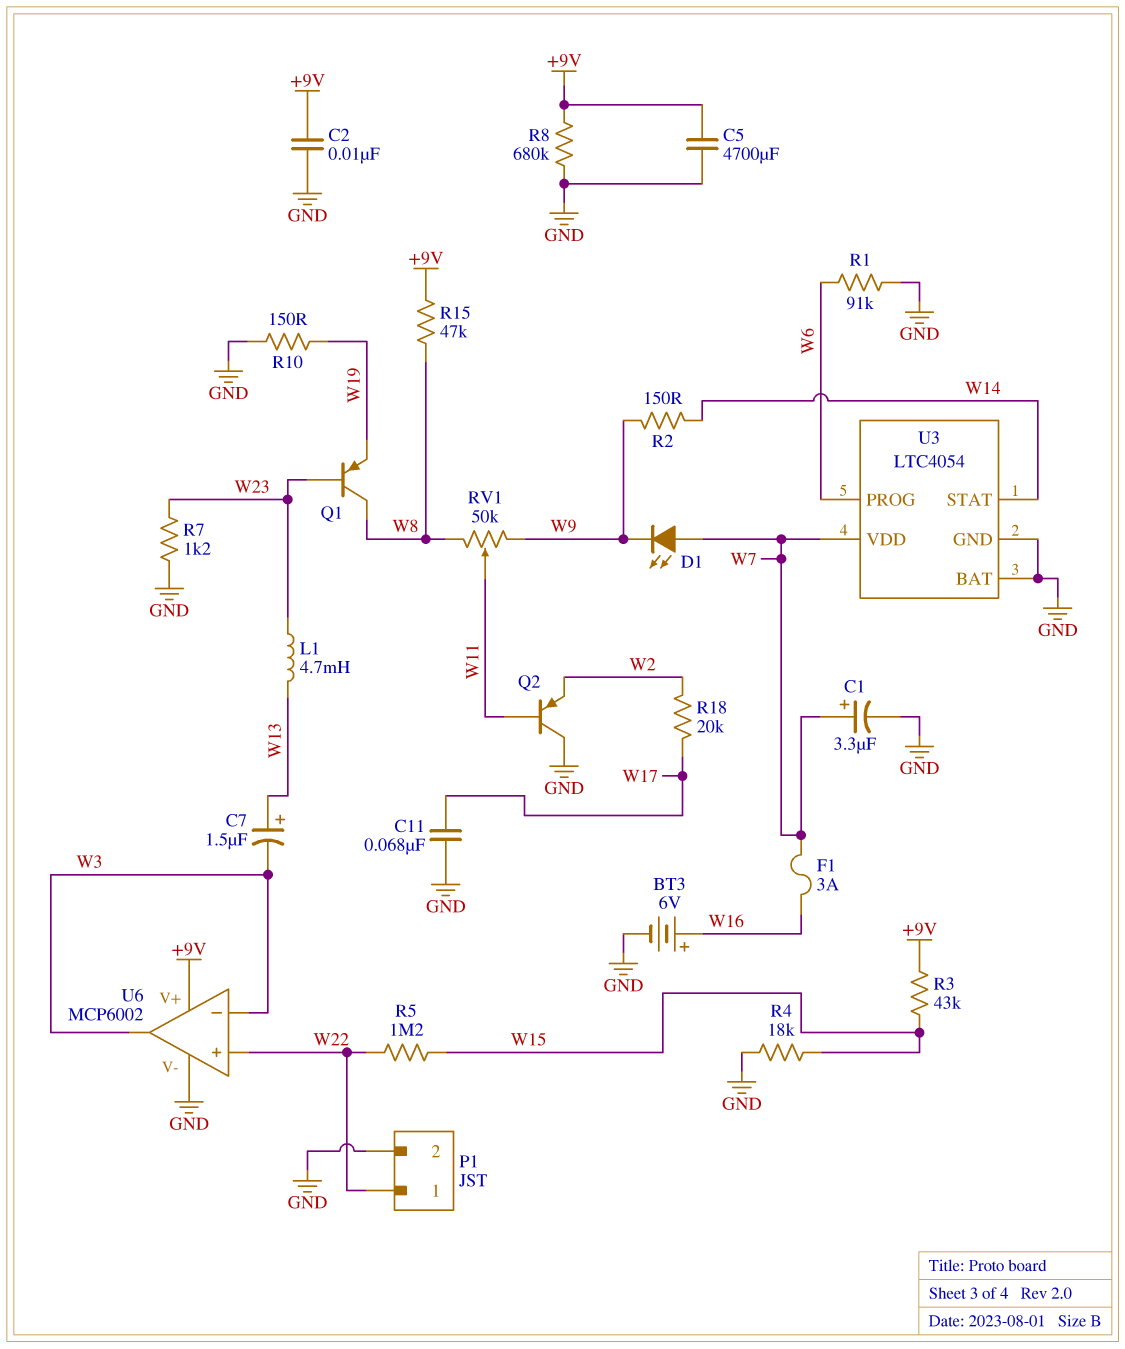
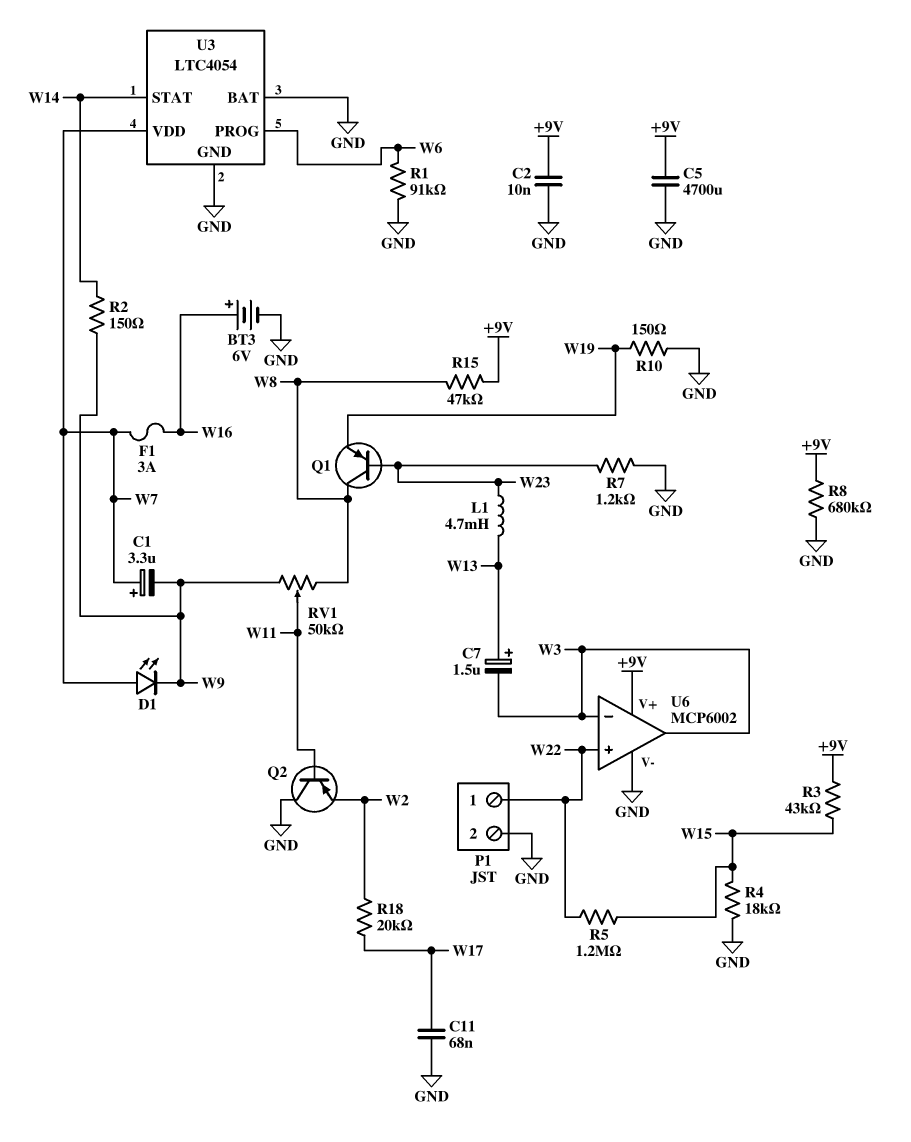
C1: 3.3uF (plus W7, minus GND) -> 3.3uF (plus W7, minus W9)

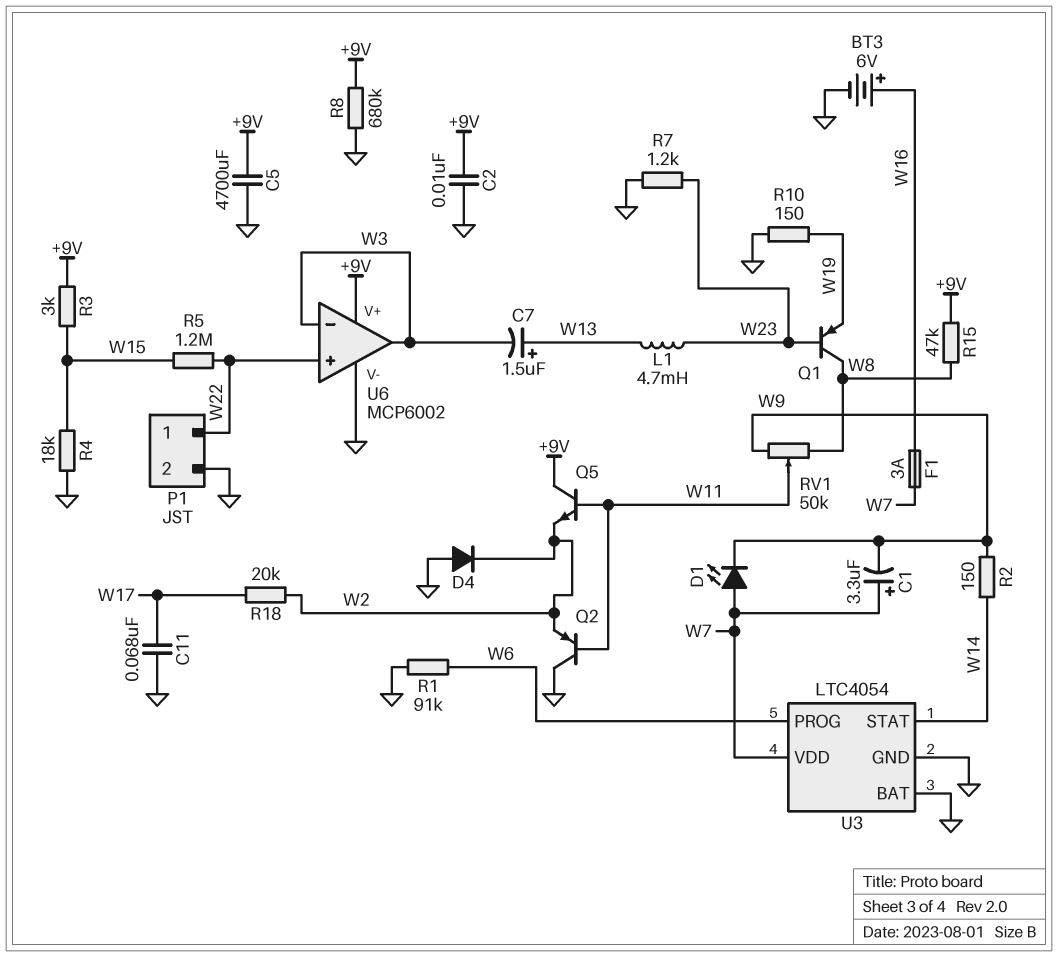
D4: none -> diode (A GND, K W2)
Q5: none -> NPN (B W11, C +9V, E W2)
R3: 43k (+9V, W15) -> 3k (+9V, W15)

